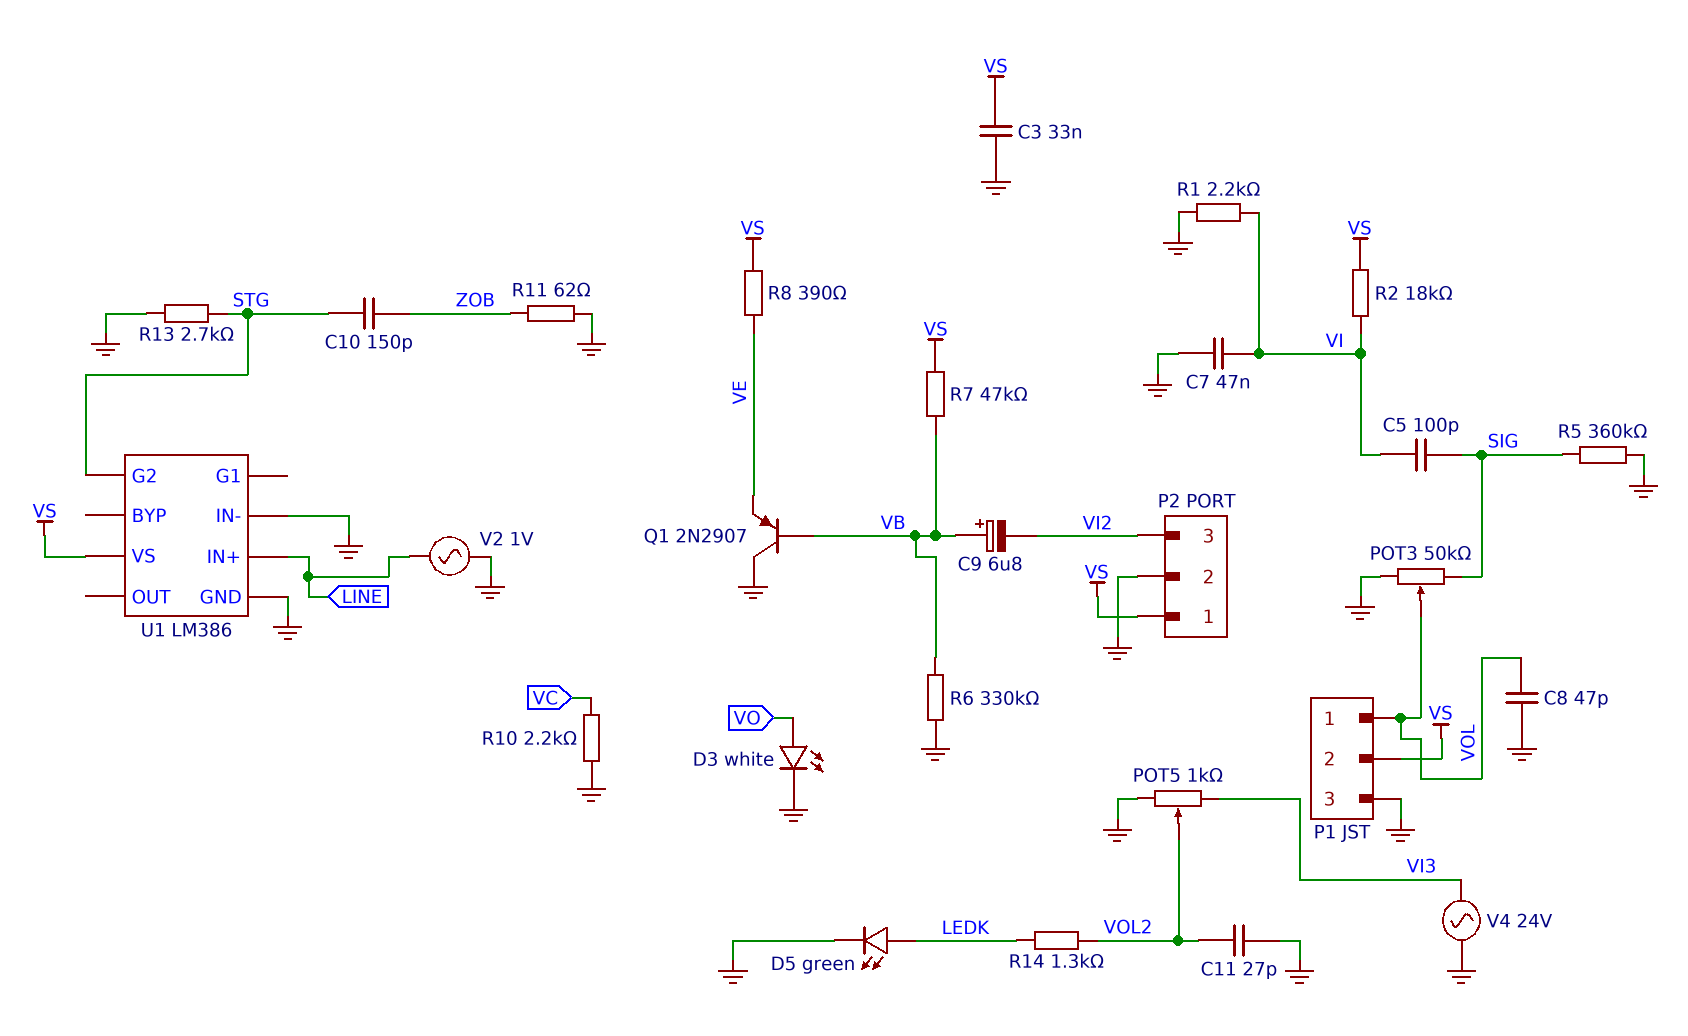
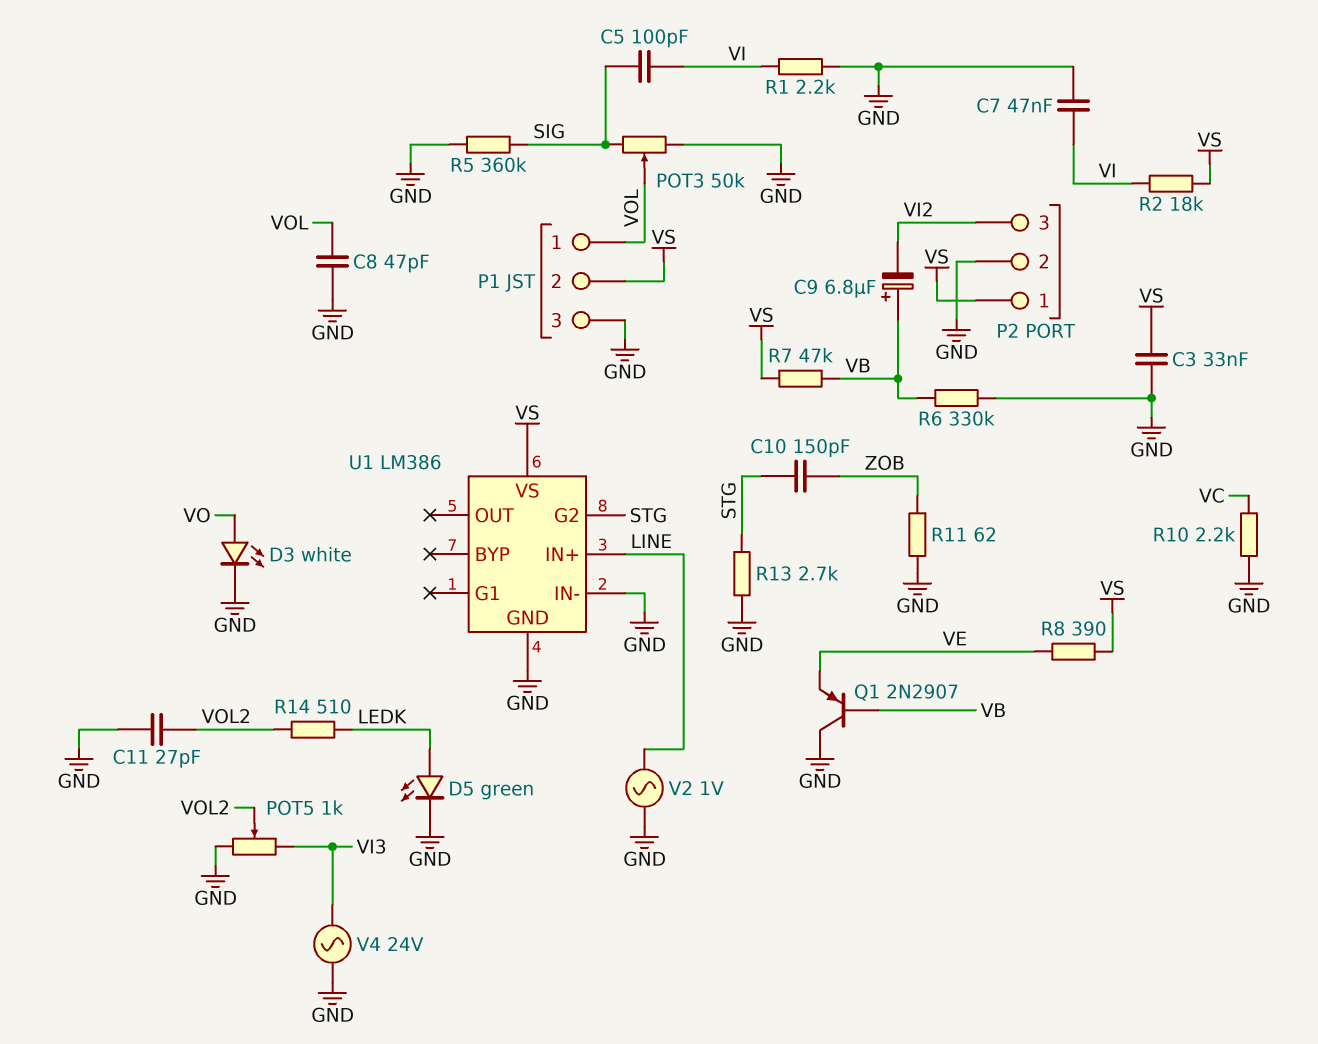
R14: 1.3k (LEDK, VOL2) -> 510 (LEDK, VOL2)

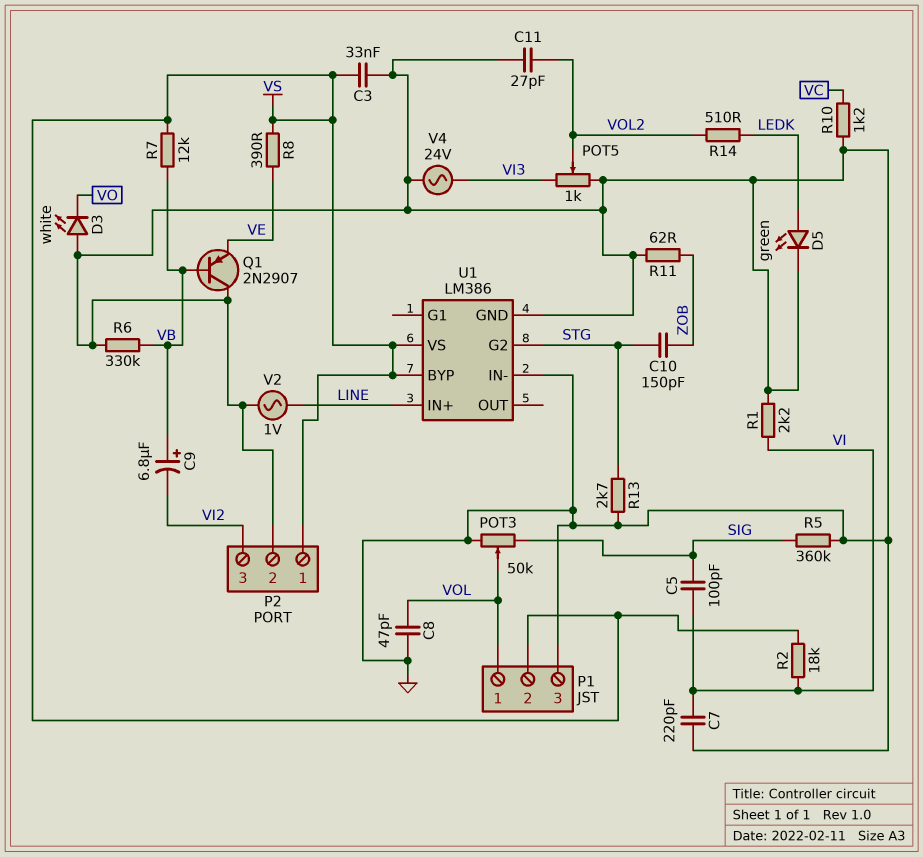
C7: 47nF (GND, VI) -> 220pF (GND, VI)
D3: LED white (A VO, K GND) -> LED white (A GND, K VO)
R7: 47k (VB, VS) -> 12k (VB, VS)
R10: 2.2k (GND, VC) -> 1.2k (GND, VC)
U1 pin BYP: none -> VS

